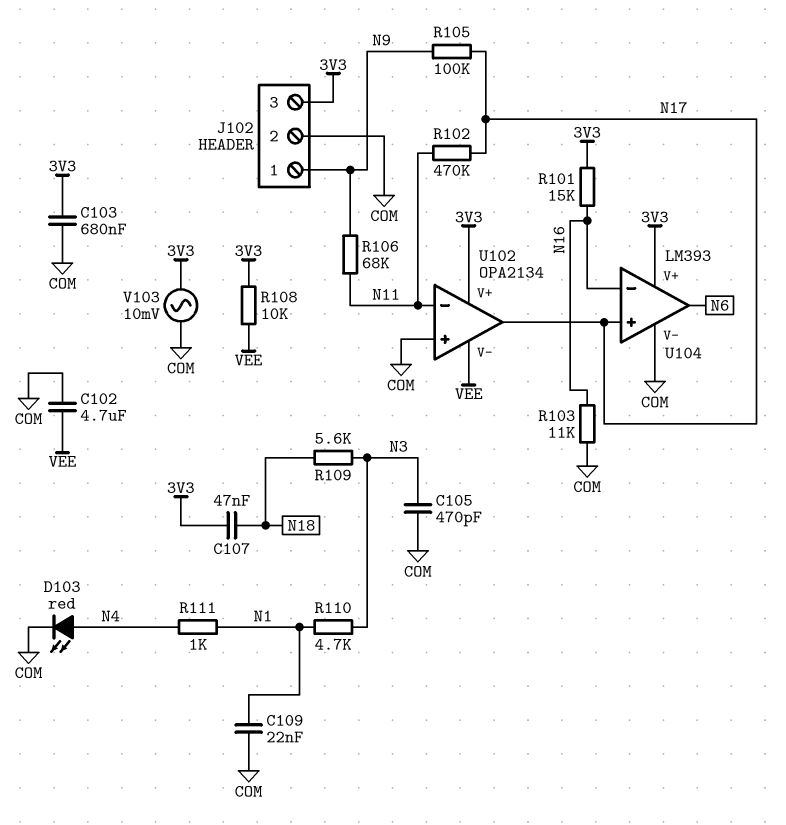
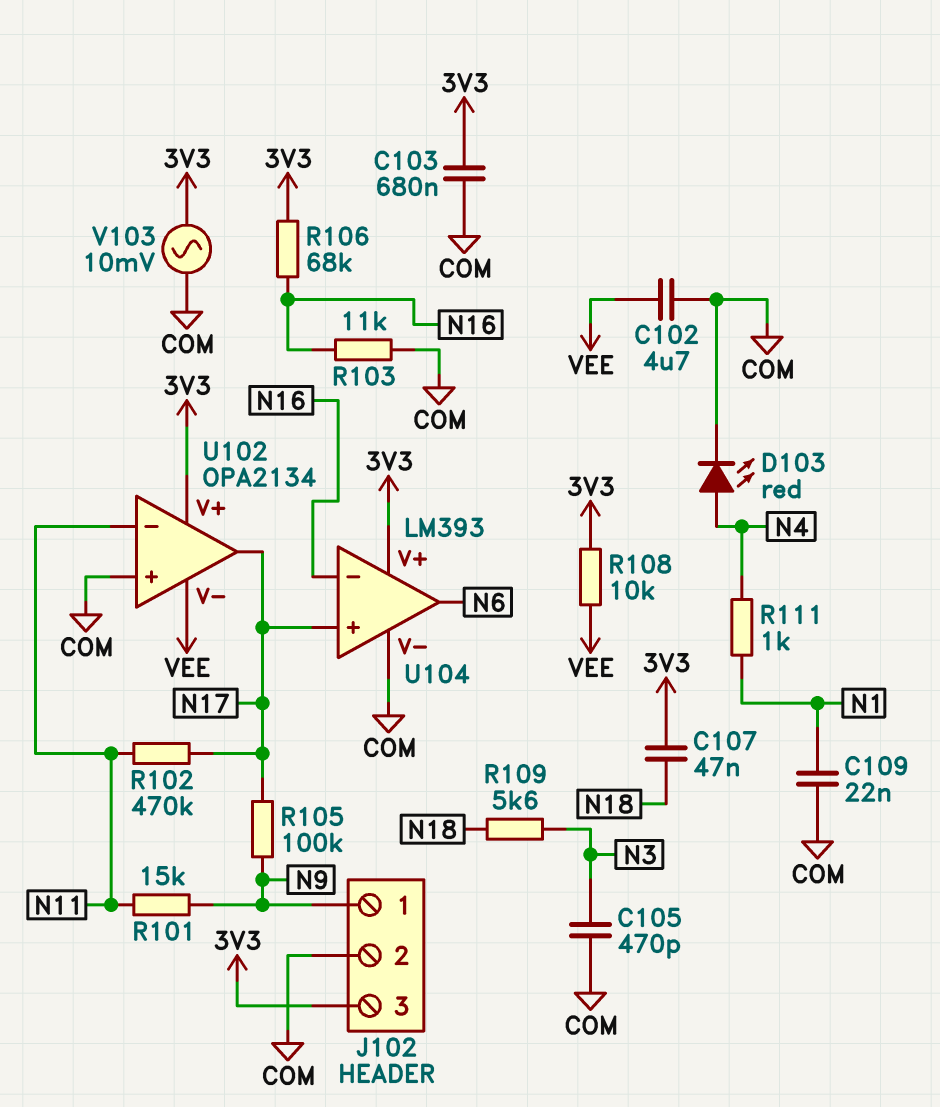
R101: 15k (3V3, N16) -> 15k (N9, N11)
R106: 68k (N9, N11) -> 68k (3V3, N16)
R110: 4.7k (N1, N3) -> none

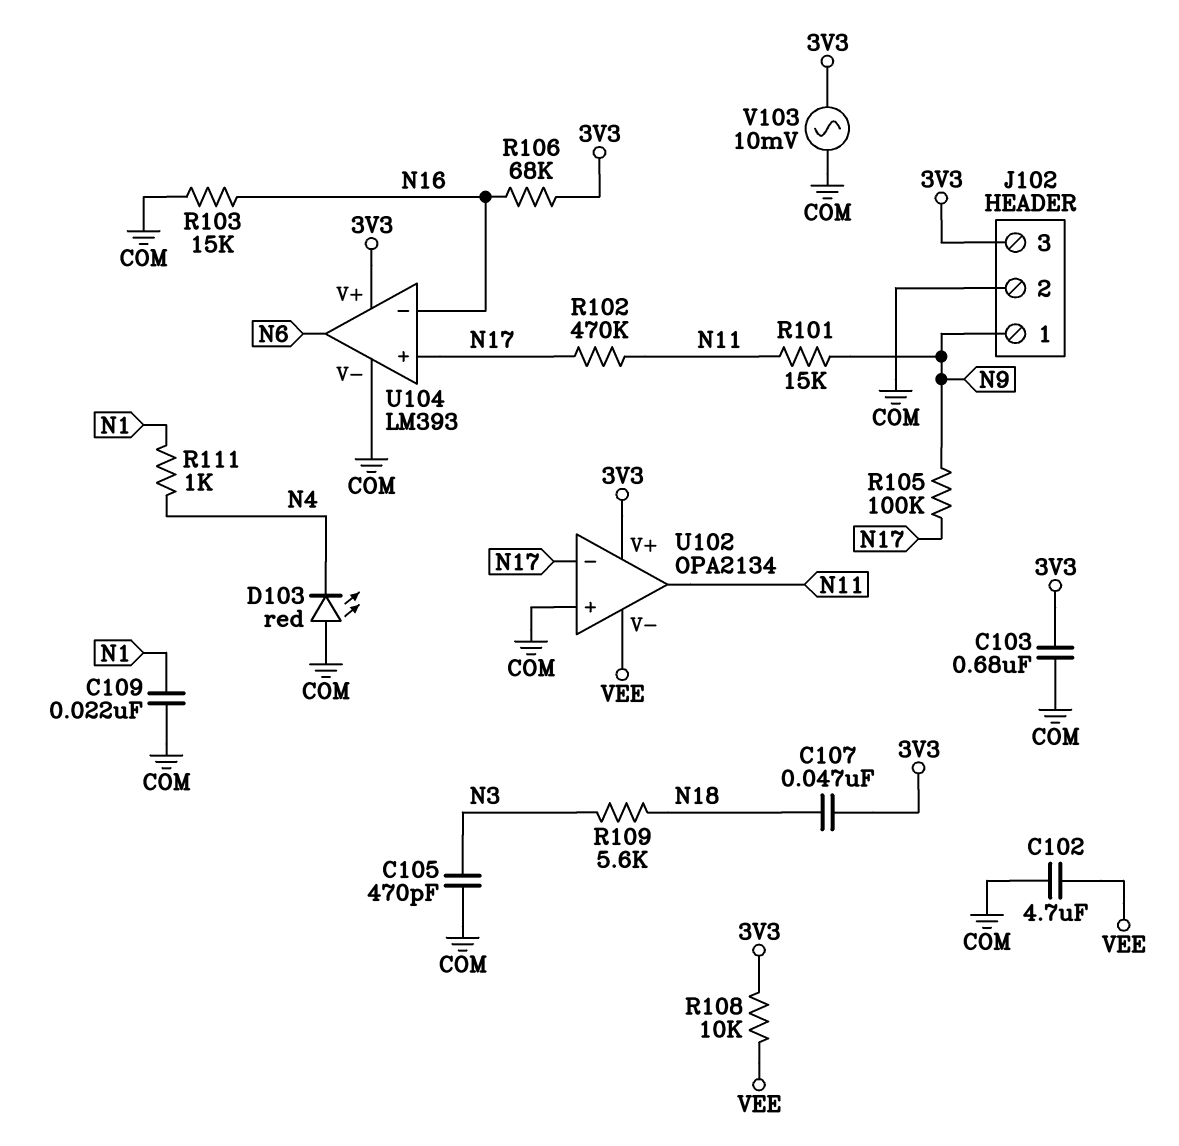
D103: LED red (A N4, K COM) -> LED red (A COM, K N4)
R103: 11k (COM, N16) -> 15k (COM, N16)
U102 pin in-: N11 -> N17
U102 pin out: N17 -> N11

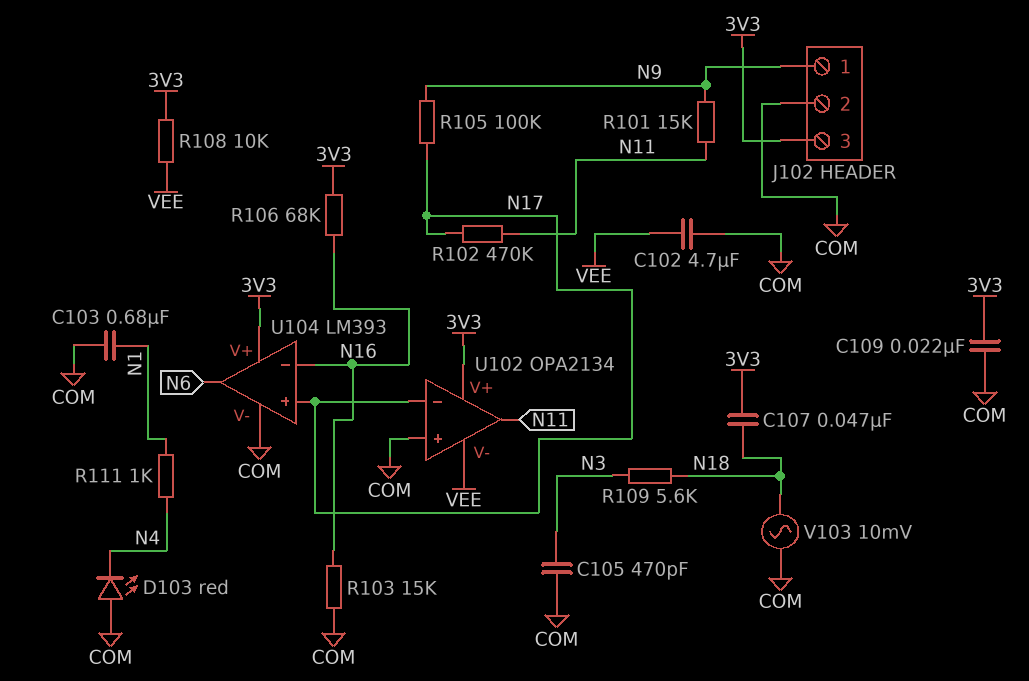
C103: 680nF (3V3, COM) -> 680nF (COM, N1)
C109: 22nF (COM, N1) -> 22nF (3V3, COM)
V103: AC 10mV (3V3, COM) -> AC 10mV (COM, N18)

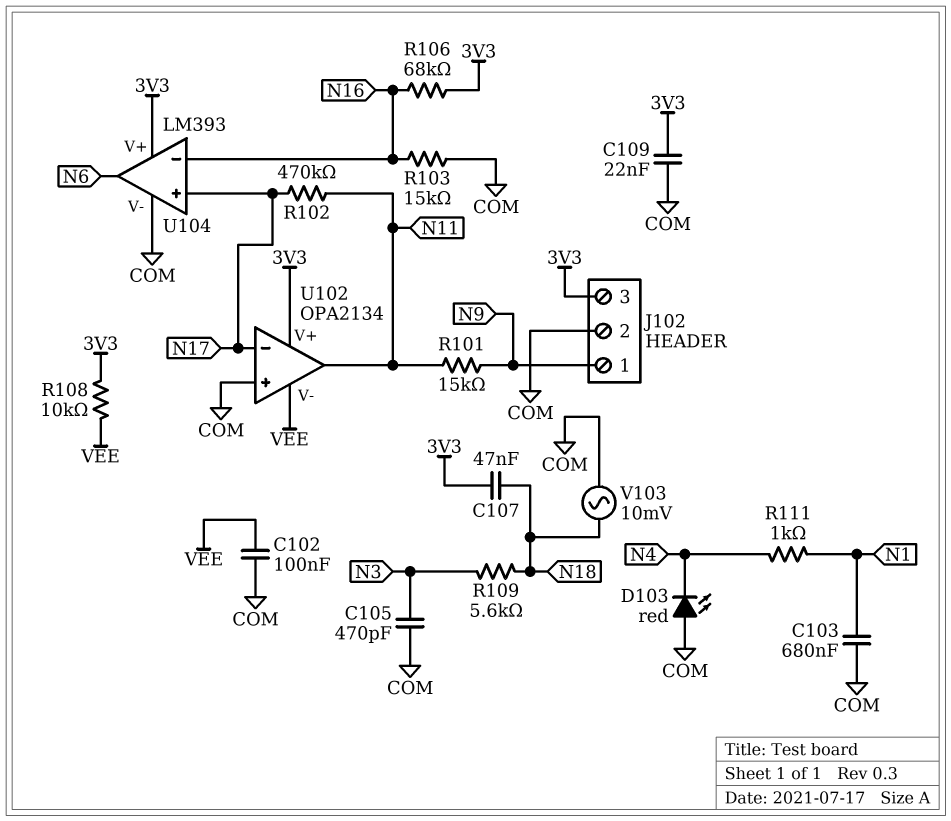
C102: 4.7uF (COM, VEE) -> 100nF (COM, VEE)
R105: 100k (N9, N17) -> none

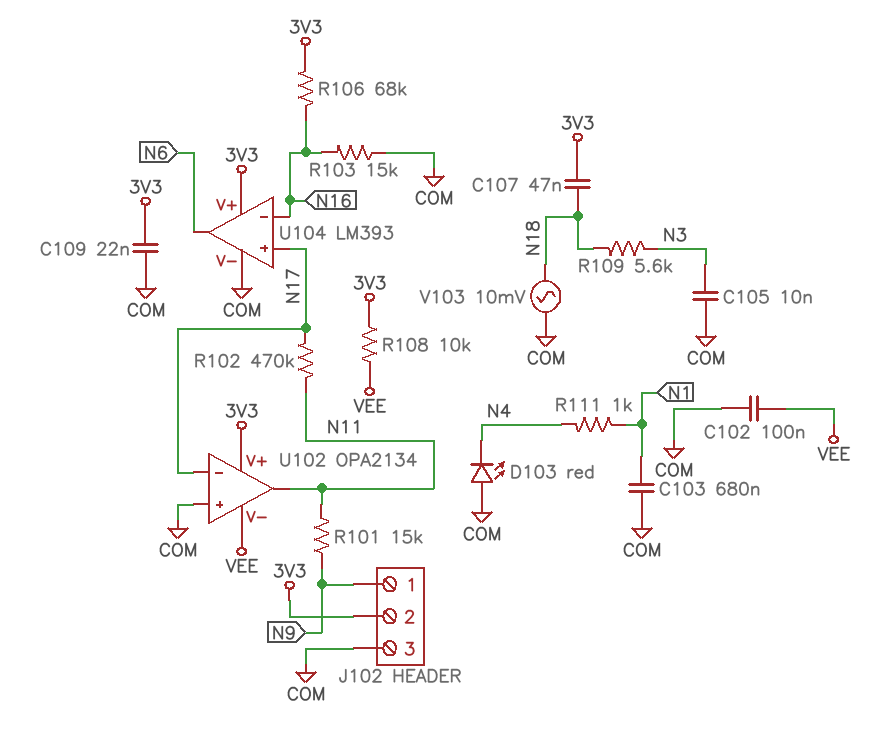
C105: 470pF (COM, N3) -> 10nF (COM, N3)
J102 pin 2: COM -> 3V3
J102 pin 3: 3V3 -> COM

